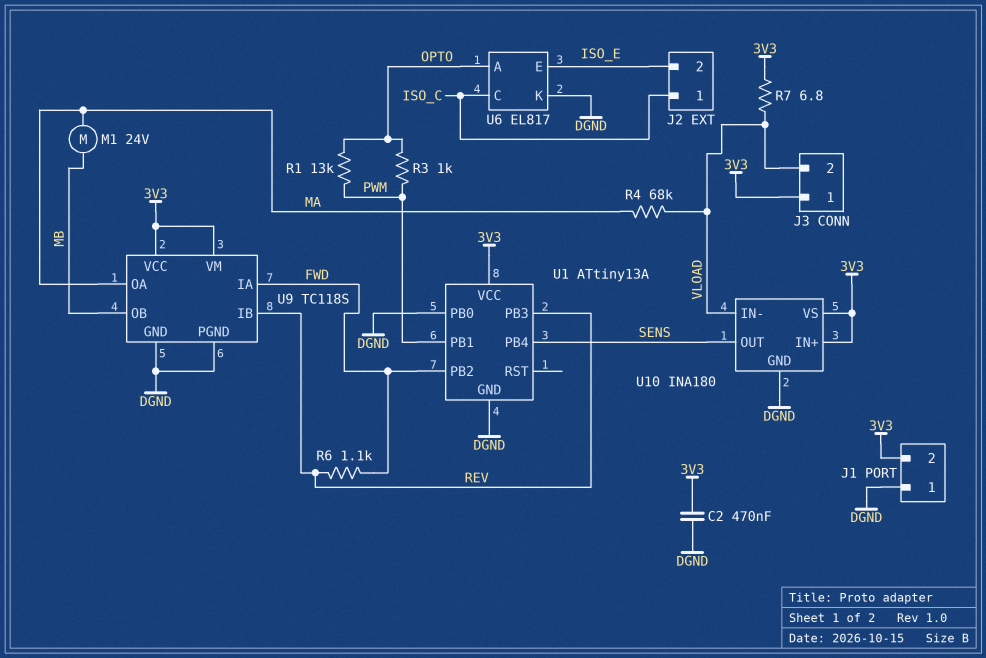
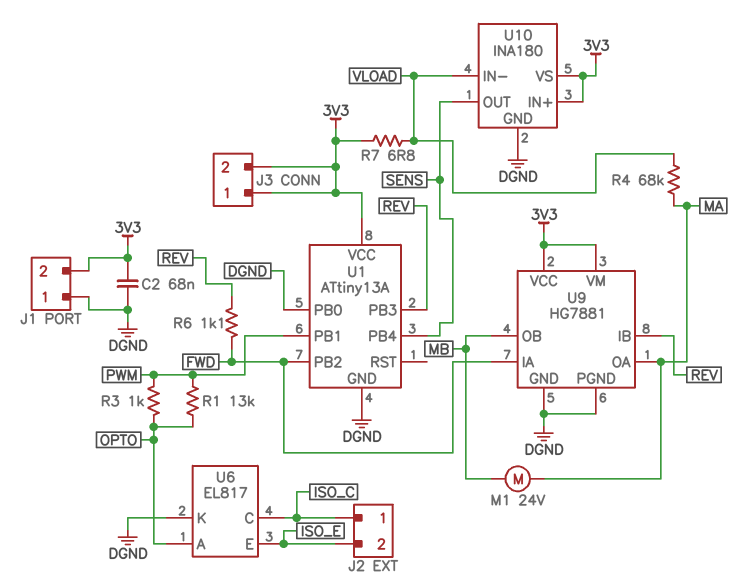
C2: 470nF (3V3, DGND) -> 68nF (3V3, DGND)
J3 pin 2: VLOAD -> 3V3
U9: TC118S -> HG7881

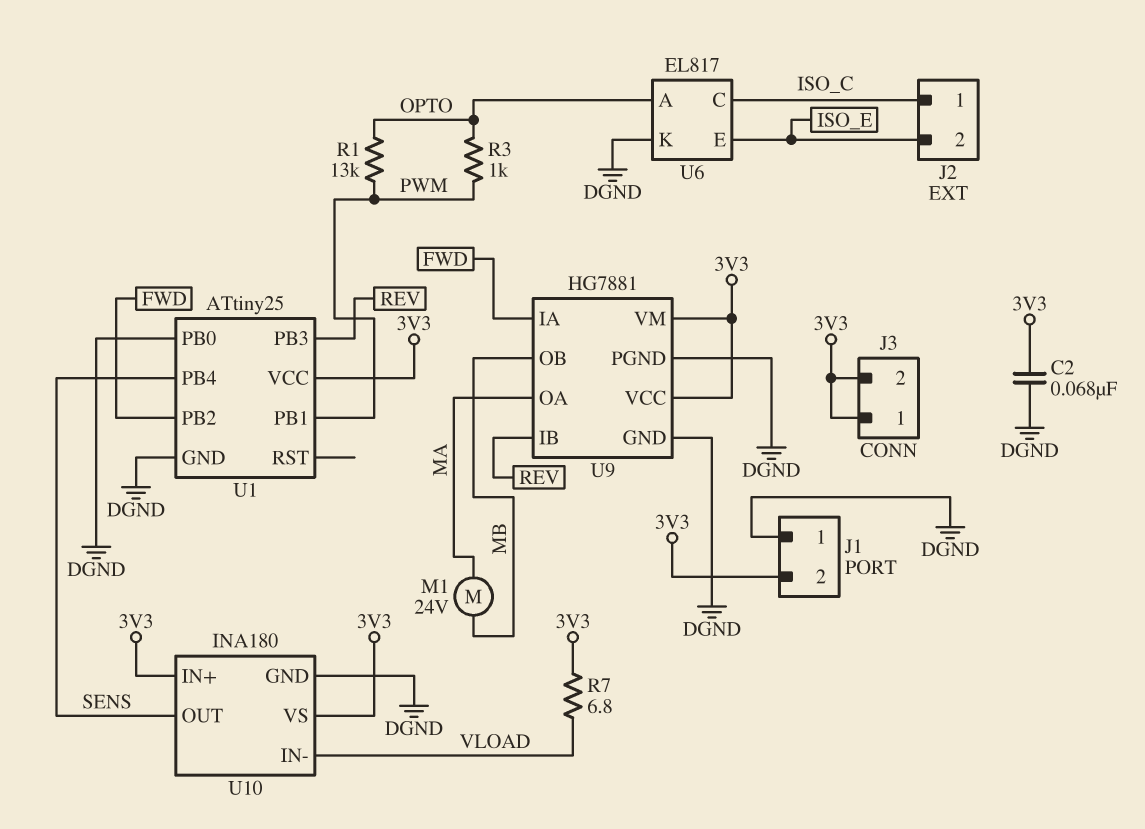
R4: 68k (MA, VLOAD) -> none
R6: 1.1k (FWD, REV) -> none
U1: ATtiny13A -> ATtiny25

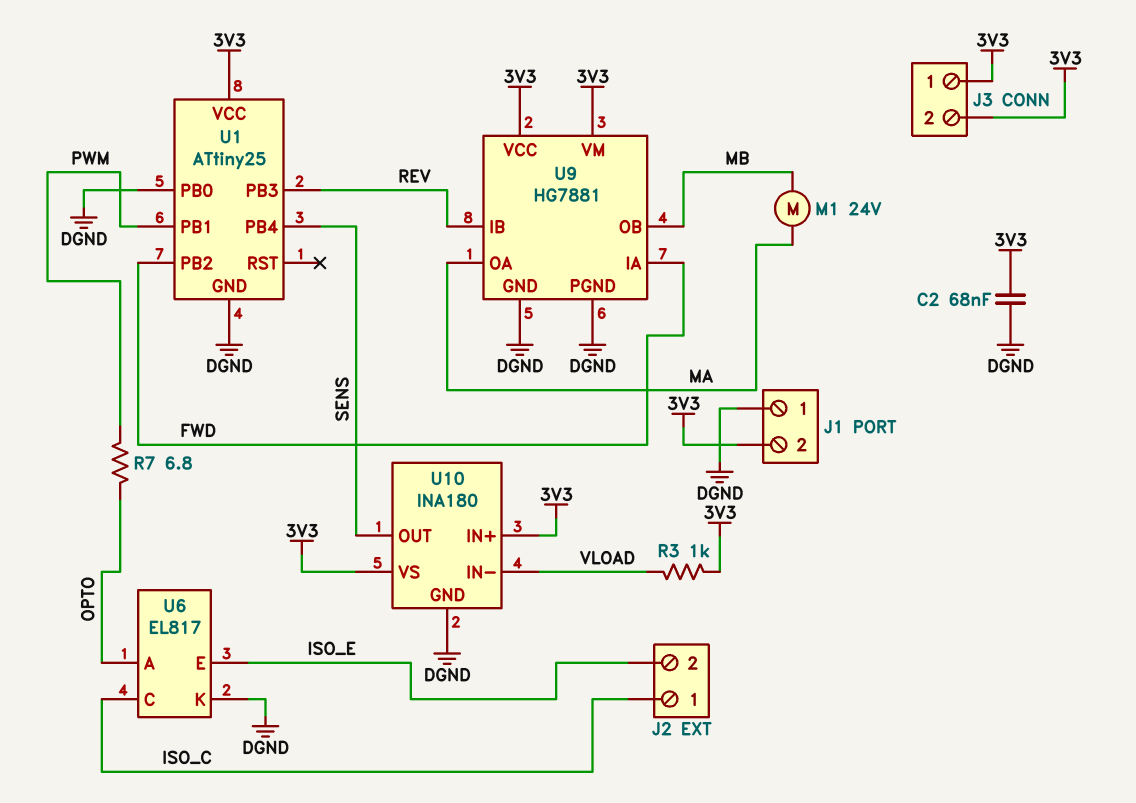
R1: 13k (OPTO, PWM) -> none
R3: 1k (OPTO, PWM) -> 1k (3V3, VLOAD)
R7: 6.8 (3V3, VLOAD) -> 6.8 (OPTO, PWM)

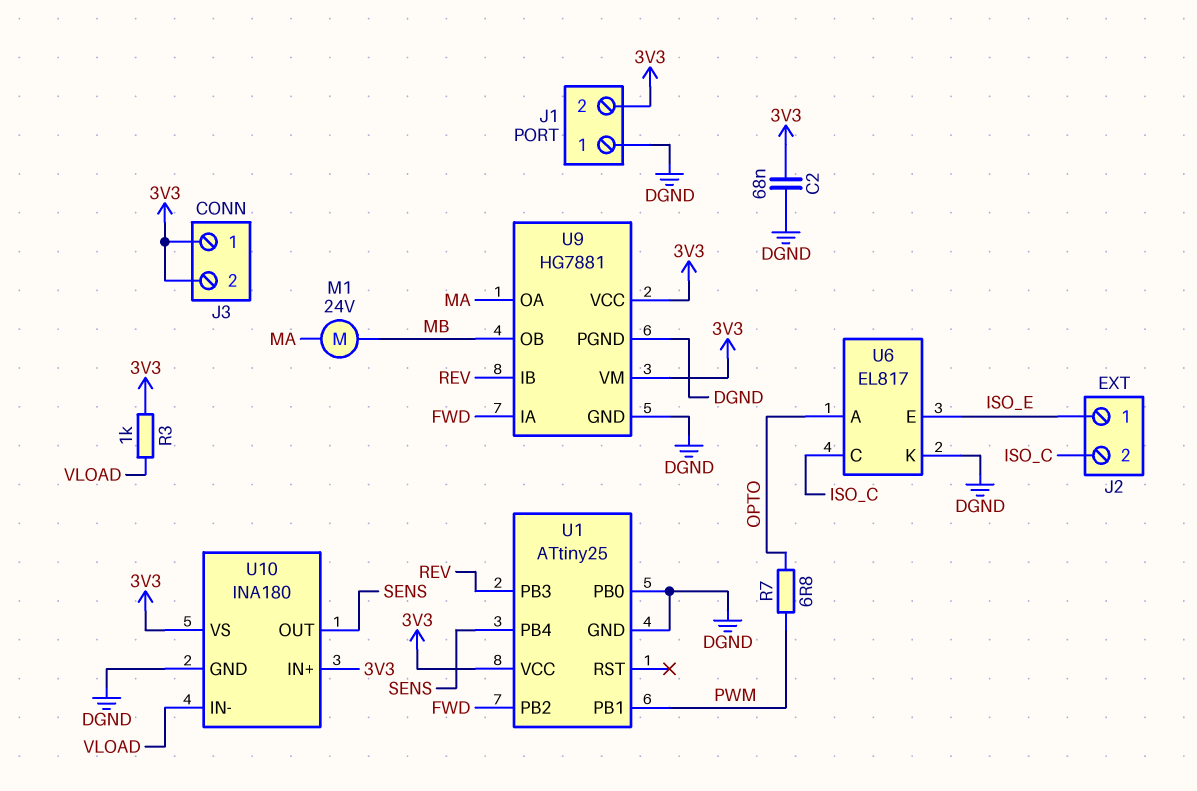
J2 pin 1: ISO_C -> ISO_E
J2 pin 2: ISO_E -> ISO_C

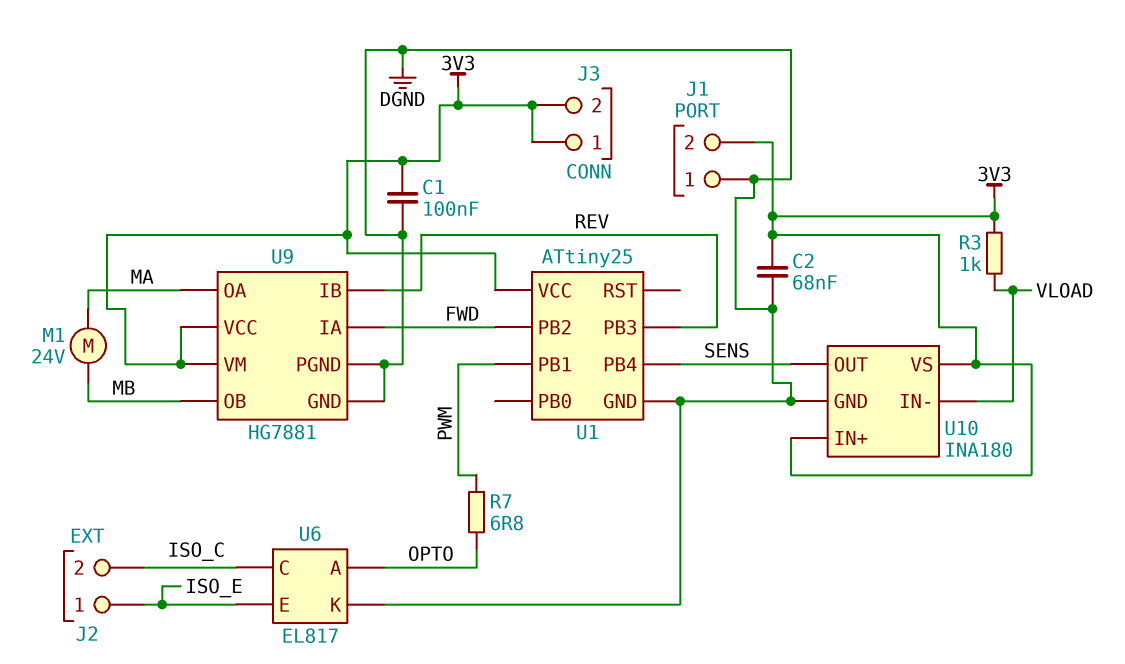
C1: none -> 100nF (3V3, DGND)
U1 pin PB0: DGND -> none

